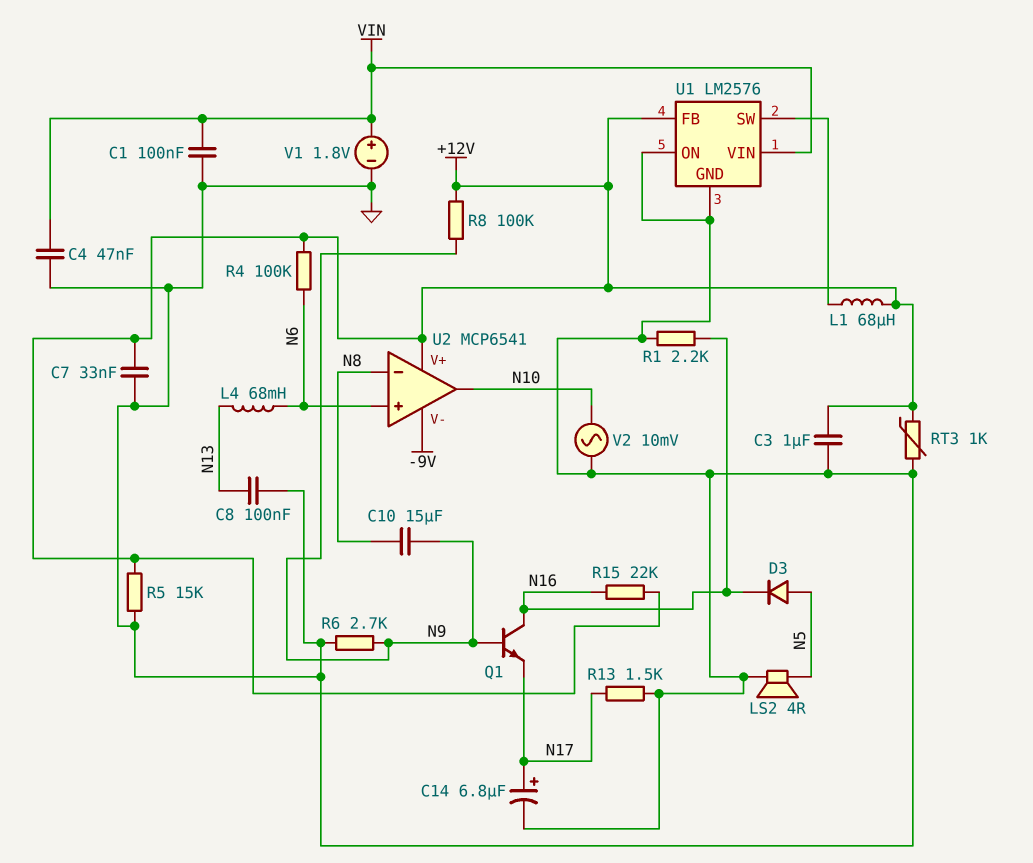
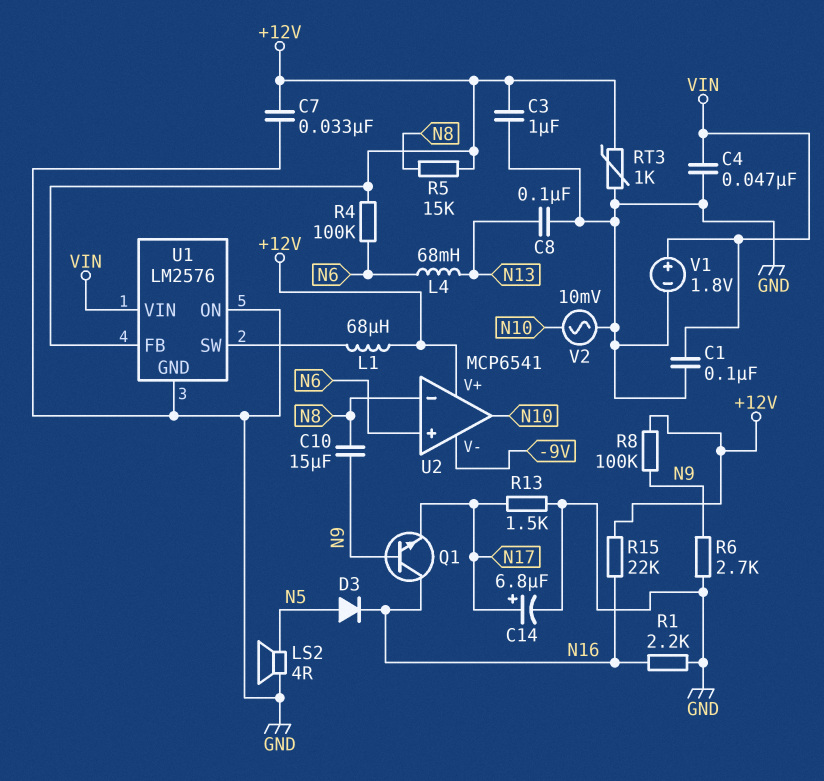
R5: 15k (+12V, GND) -> 15k (+12V, N8)

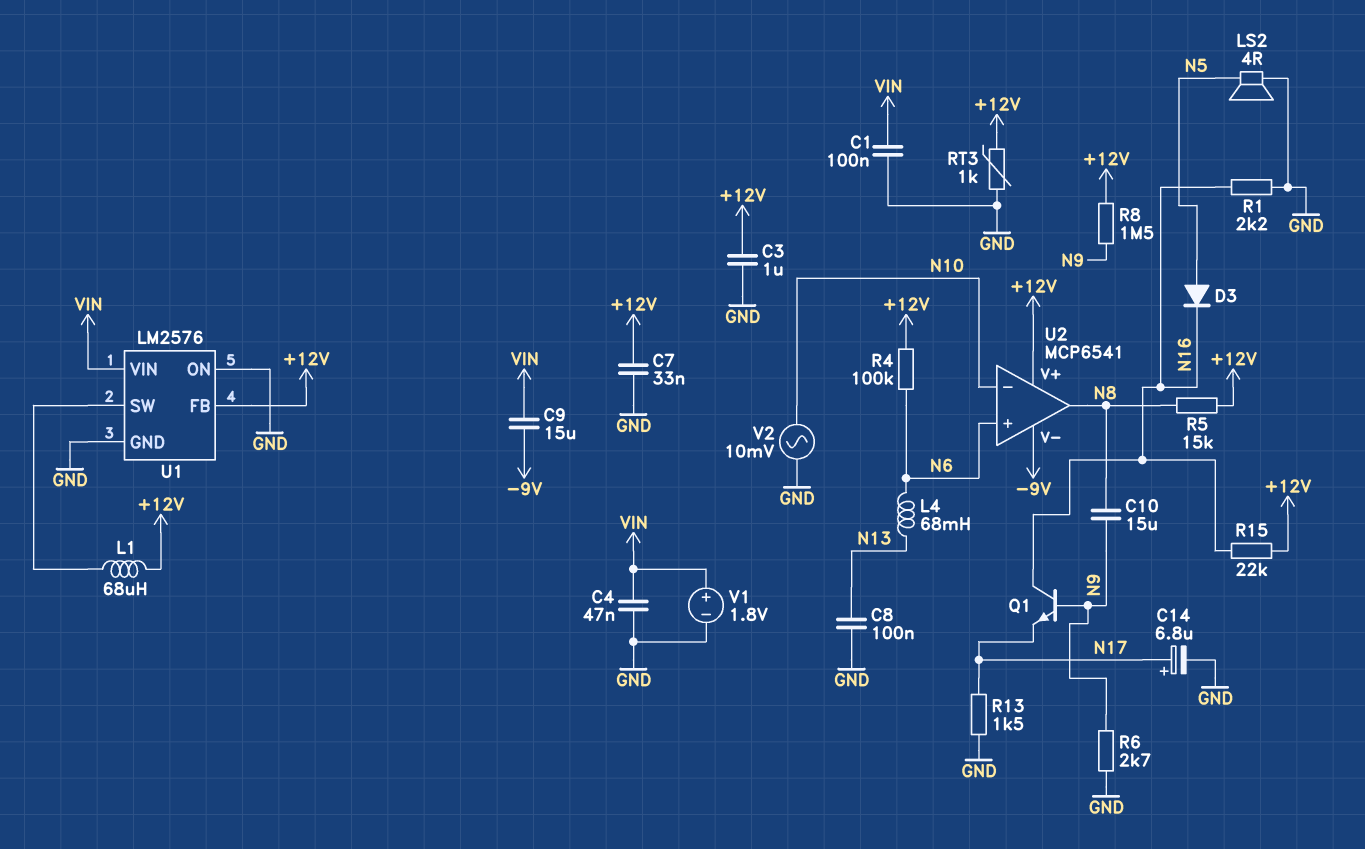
C9: none -> 15uF (-9V, VIN)
R8: 100k (+12V, N9) -> 1.5M (+12V, N9)
U2 pin in-: N8 -> N10
U2 pin out: N10 -> N8

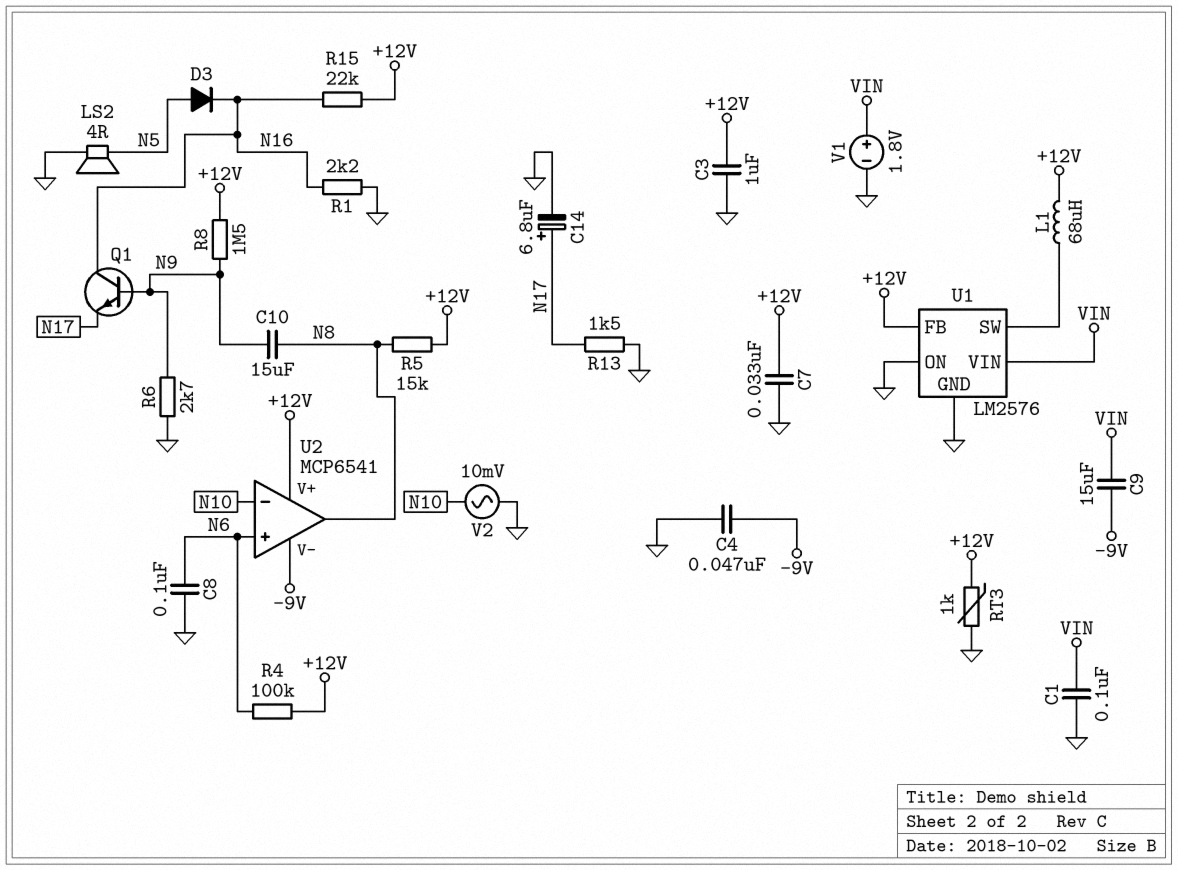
C4: 47nF (GND, VIN) -> 47nF (-9V, GND)
C8: 100nF (GND, N13) -> 100nF (GND, N6)
L4: 68mH (N6, N13) -> none

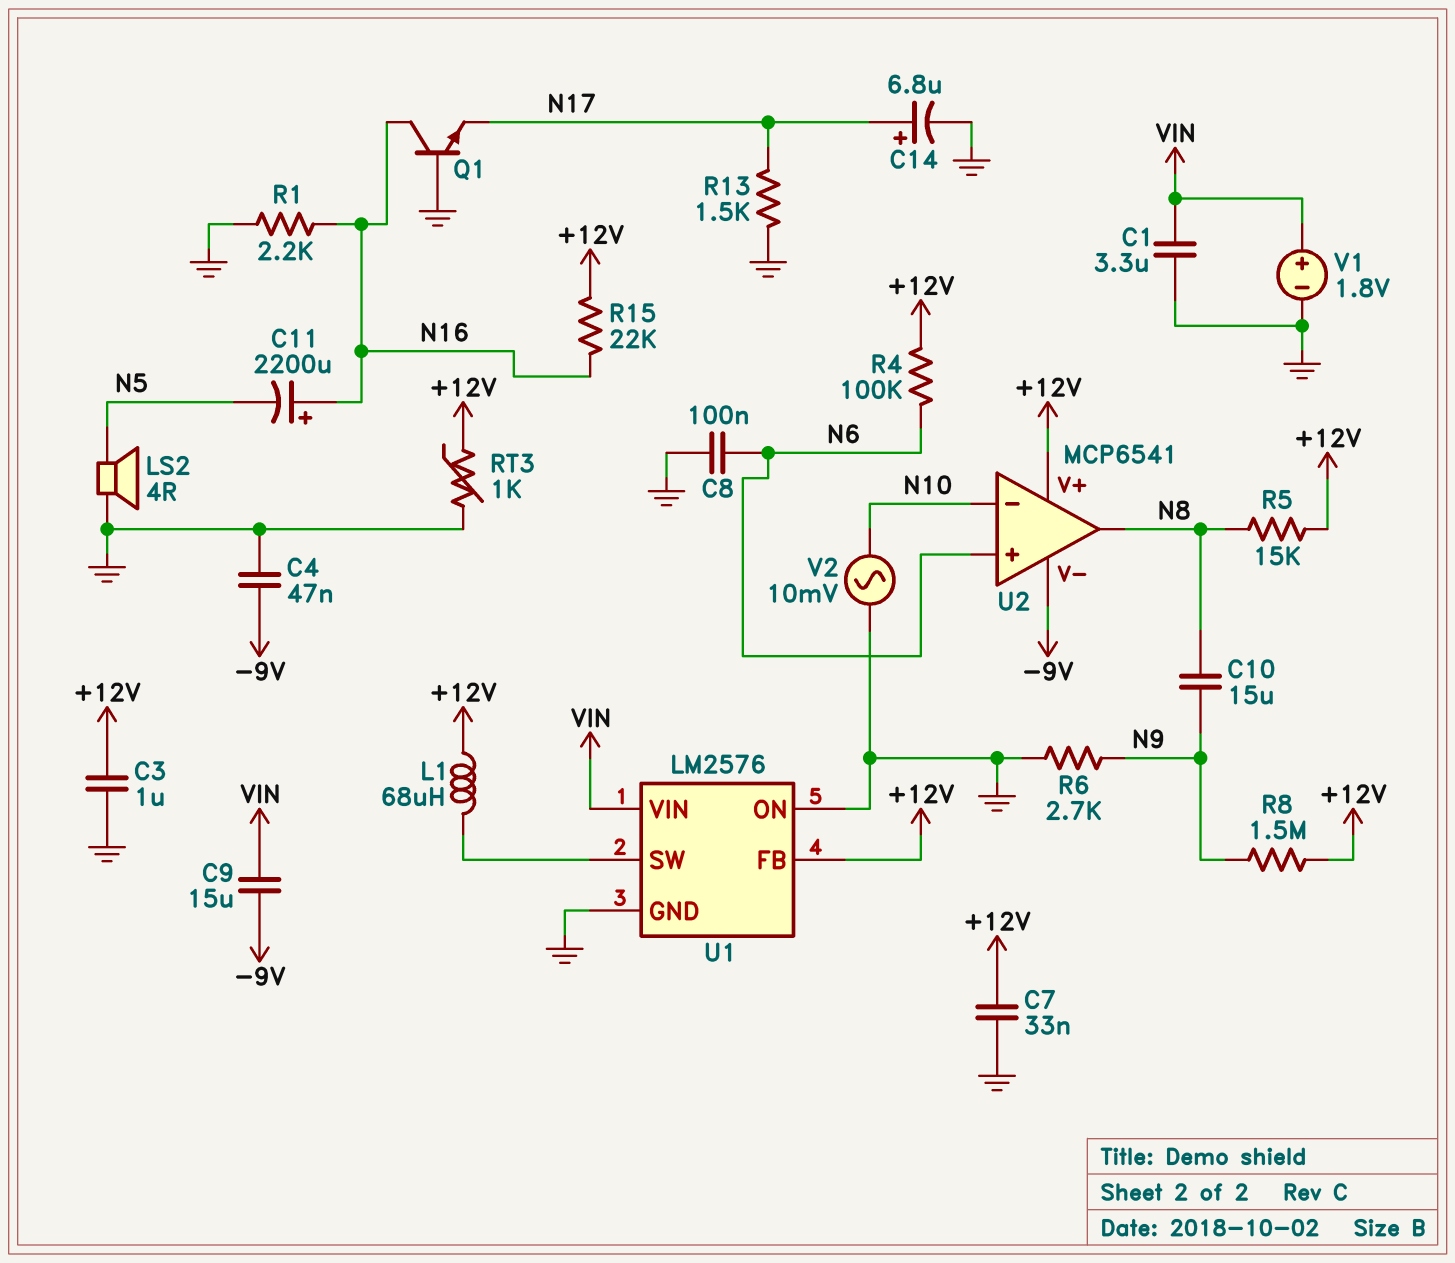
C1: 100nF (GND, VIN) -> 3.3uF (GND, VIN)
C11: none -> 2200uF (plus N16, minus N5)
D3: diode (A N5, K N16) -> none
Q1: NPN (B N9, C N16, E N17) -> NPN (B GND, C N16, E N17)

